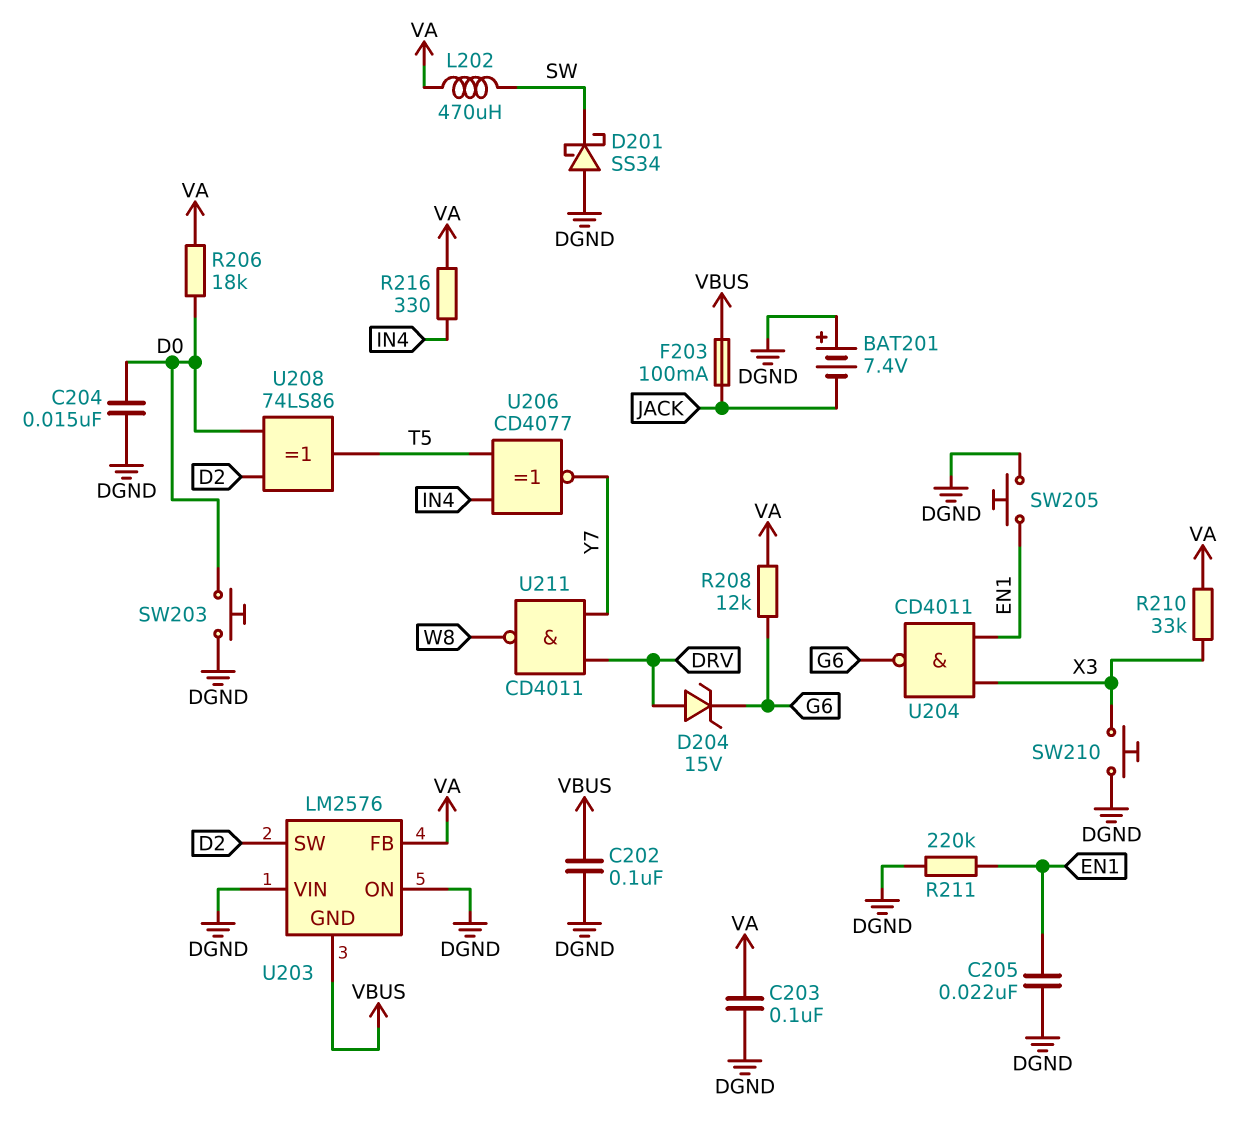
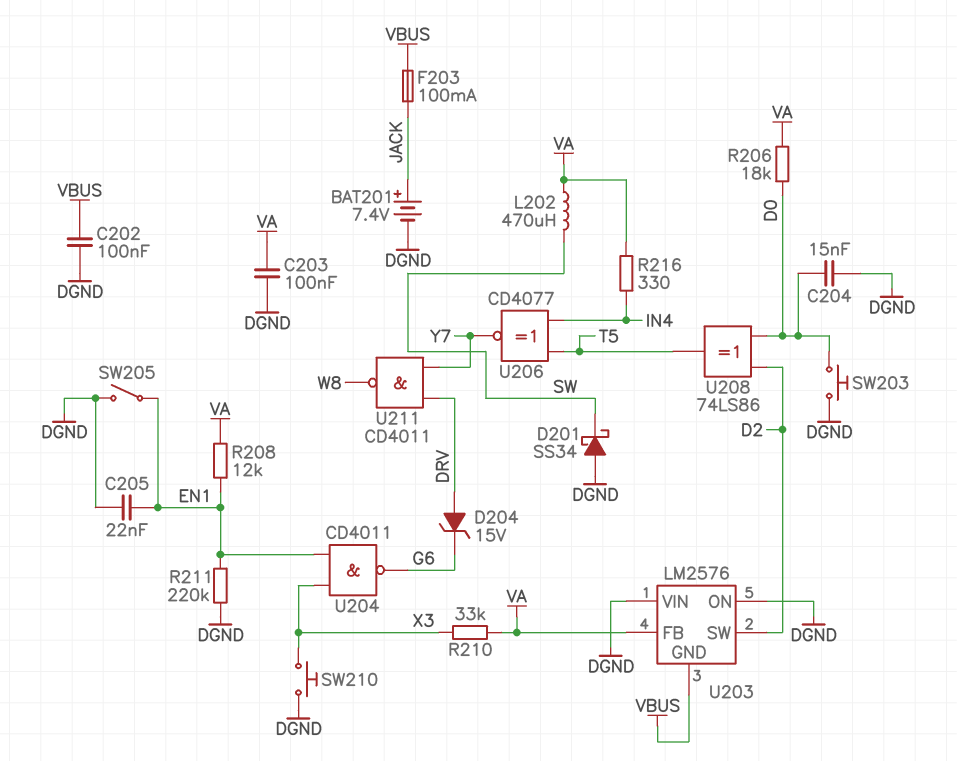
BAT201: 7.4V (plus DGND, minus JACK) -> 7.4V (plus JACK, minus DGND)
R208: 12k (G6, VA) -> 12k (EN1, VA)
SW205: button (DGND, EN1) -> switch (DGND, EN1)

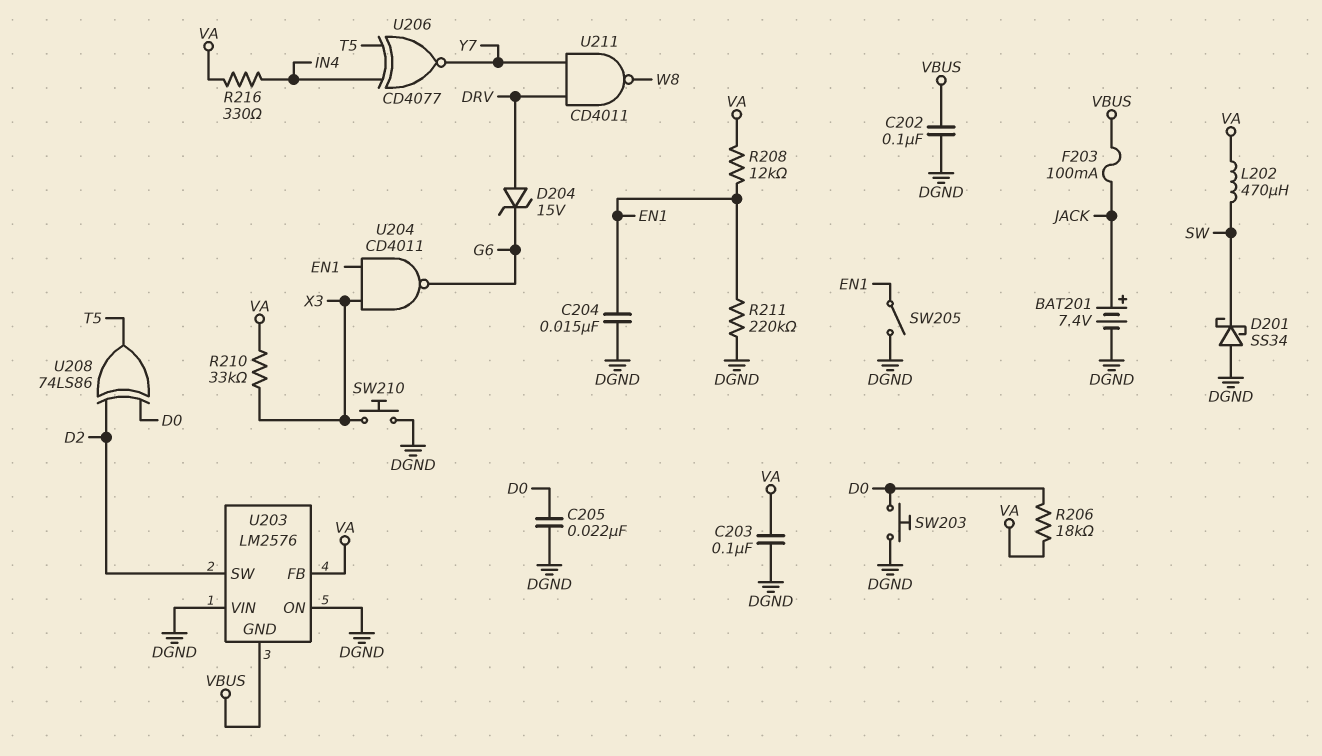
C204: 15nF (D0, DGND) -> 15nF (DGND, EN1)
C205: 22nF (DGND, EN1) -> 22nF (D0, DGND)

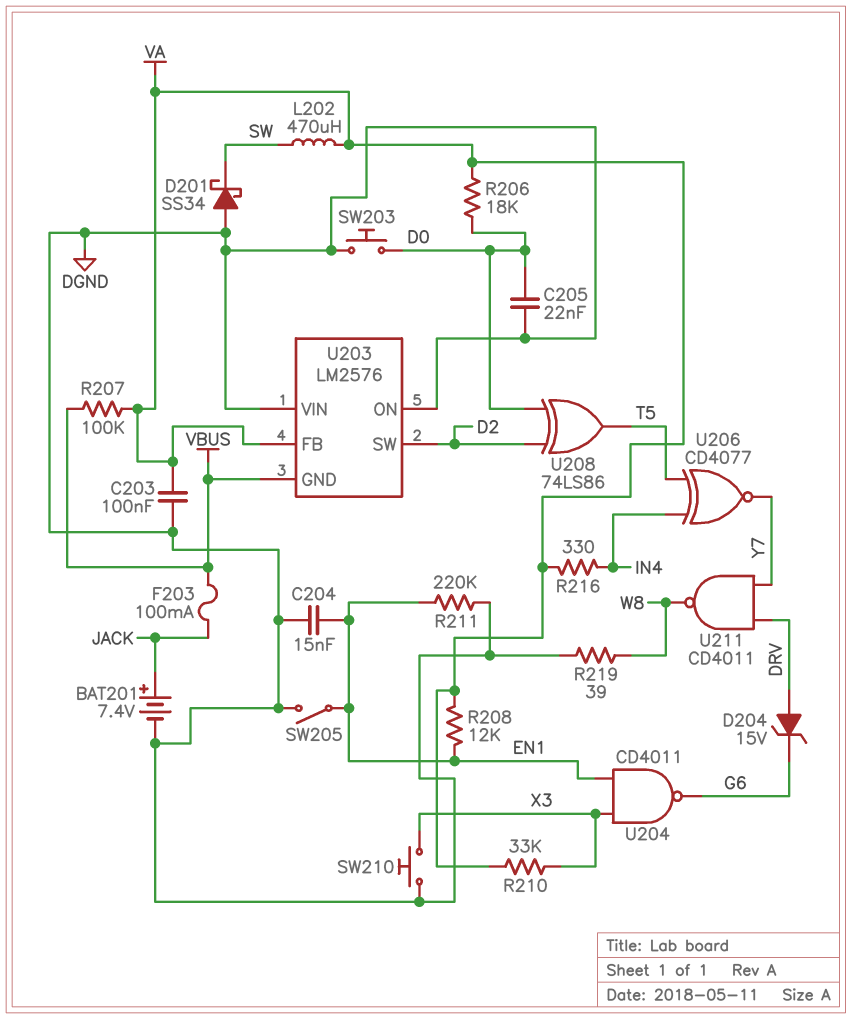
C202: 100nF (DGND, VBUS) -> none
R207: none -> 100k (VA, VBUS)
R219: none -> 39 (DGND, W8)

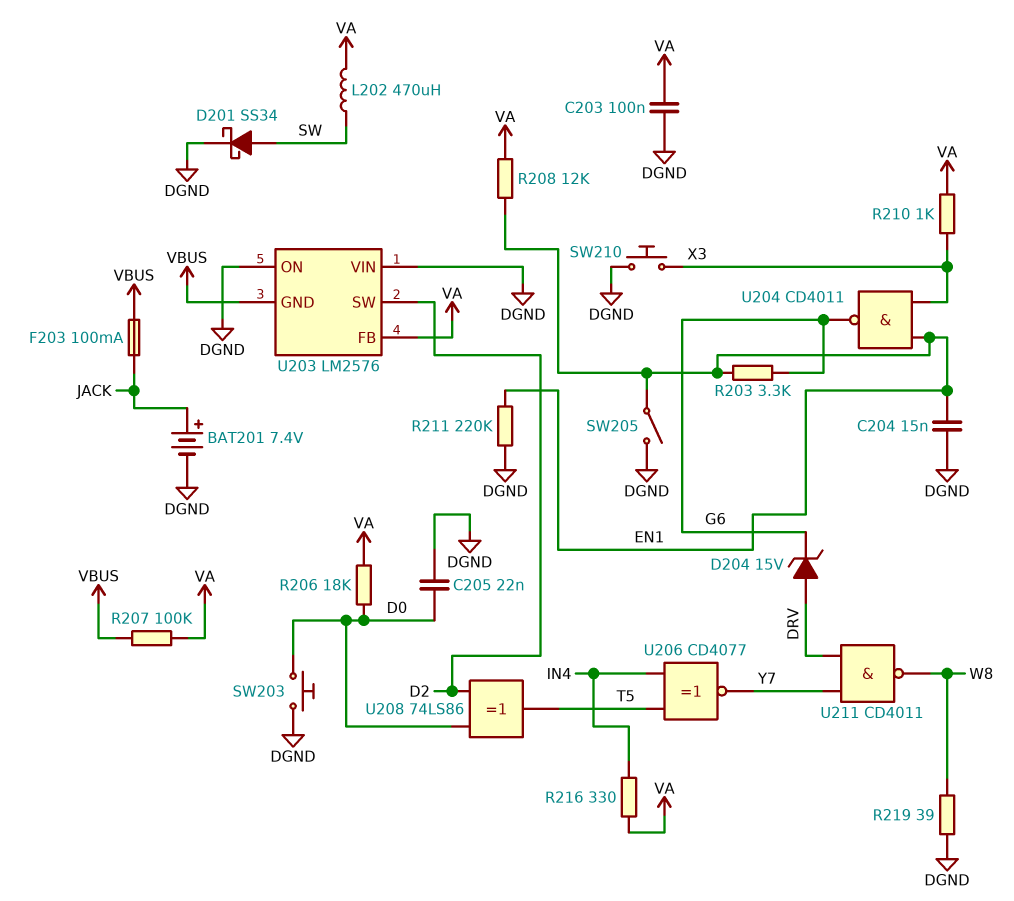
D201: schottky SS34 (A DGND, K SW) -> schottky SS34 (A SW, K DGND)
R203: none -> 3.3k (EN1, G6)
R210: 33k (VA, X3) -> 1k (VA, X3)

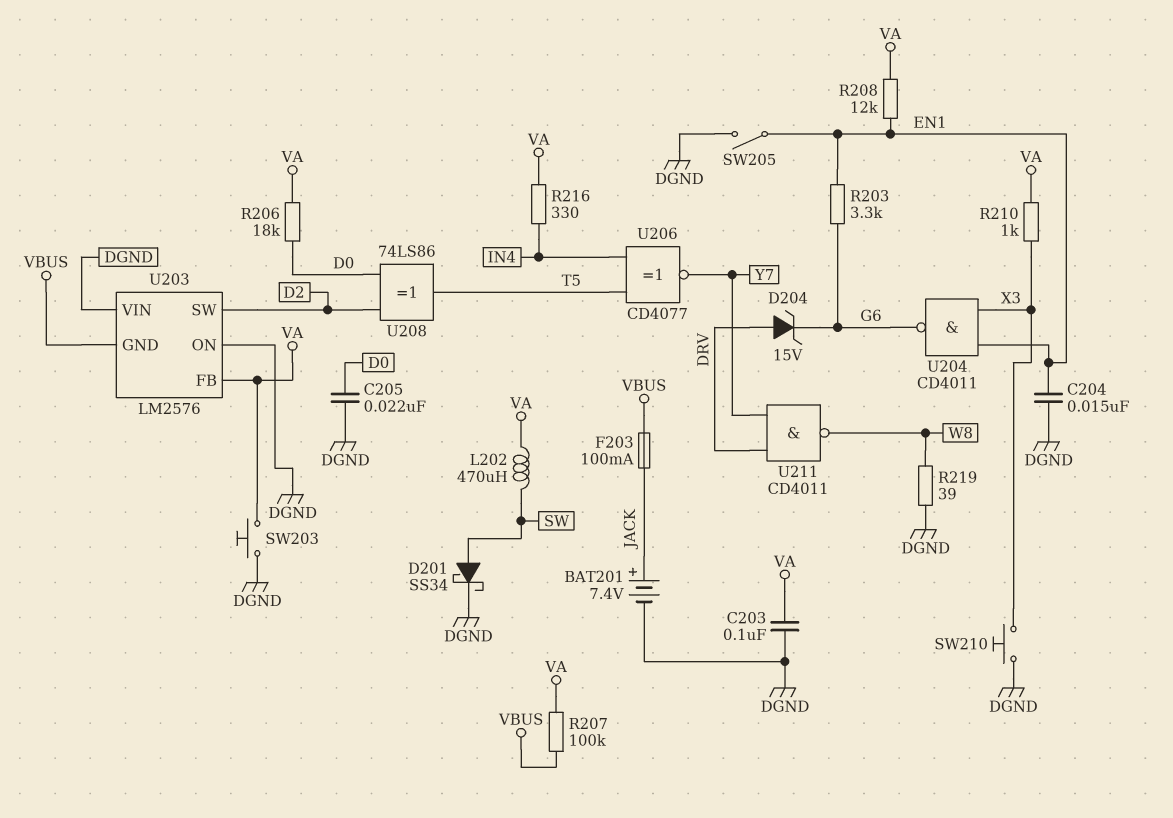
R211: 220k (DGND, EN1) -> none
SW203: button (D0, DGND) -> button (DGND, VA)

